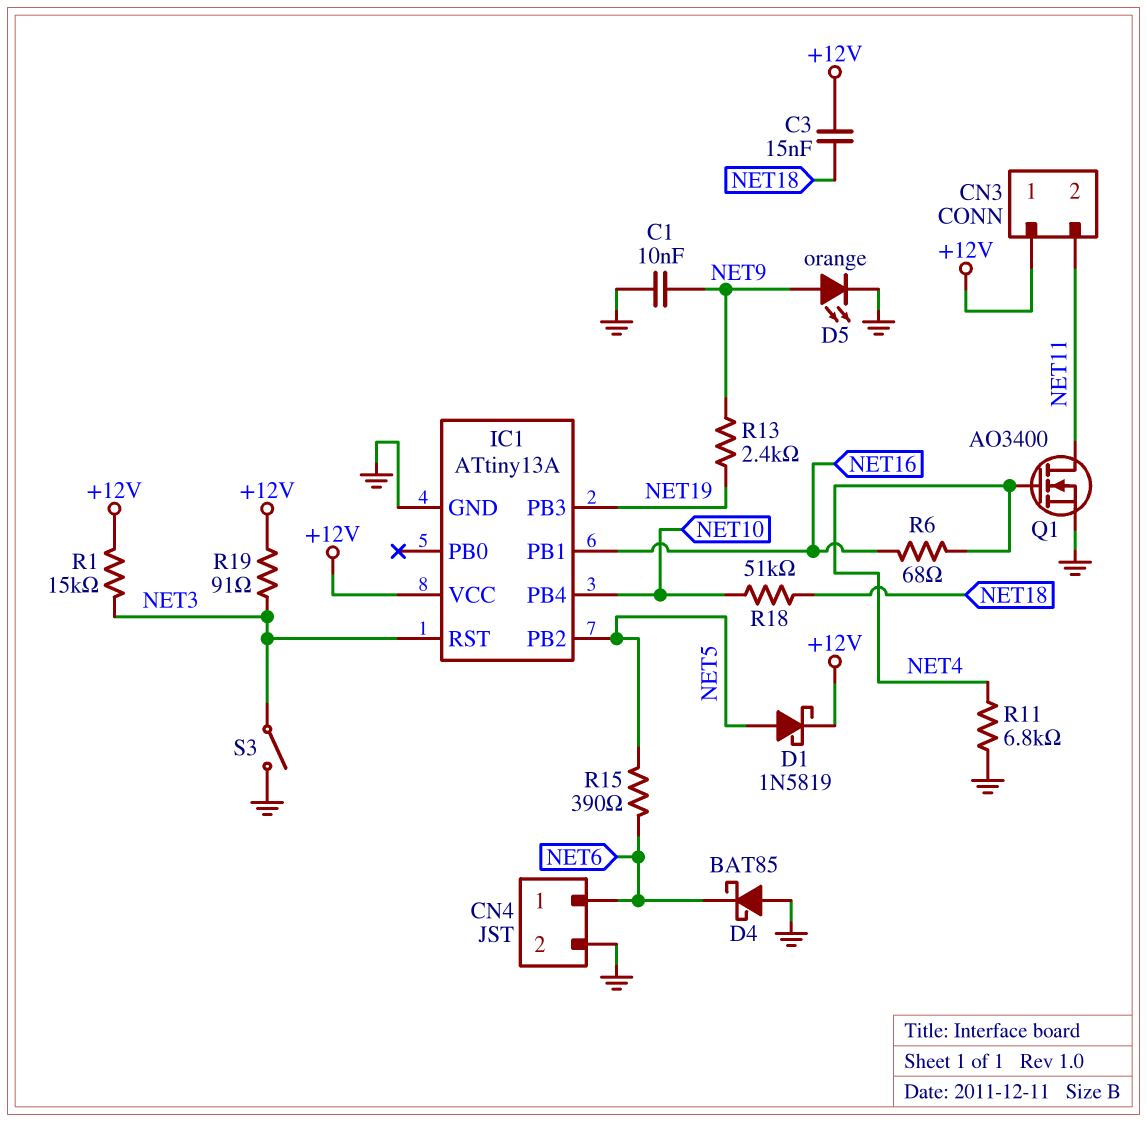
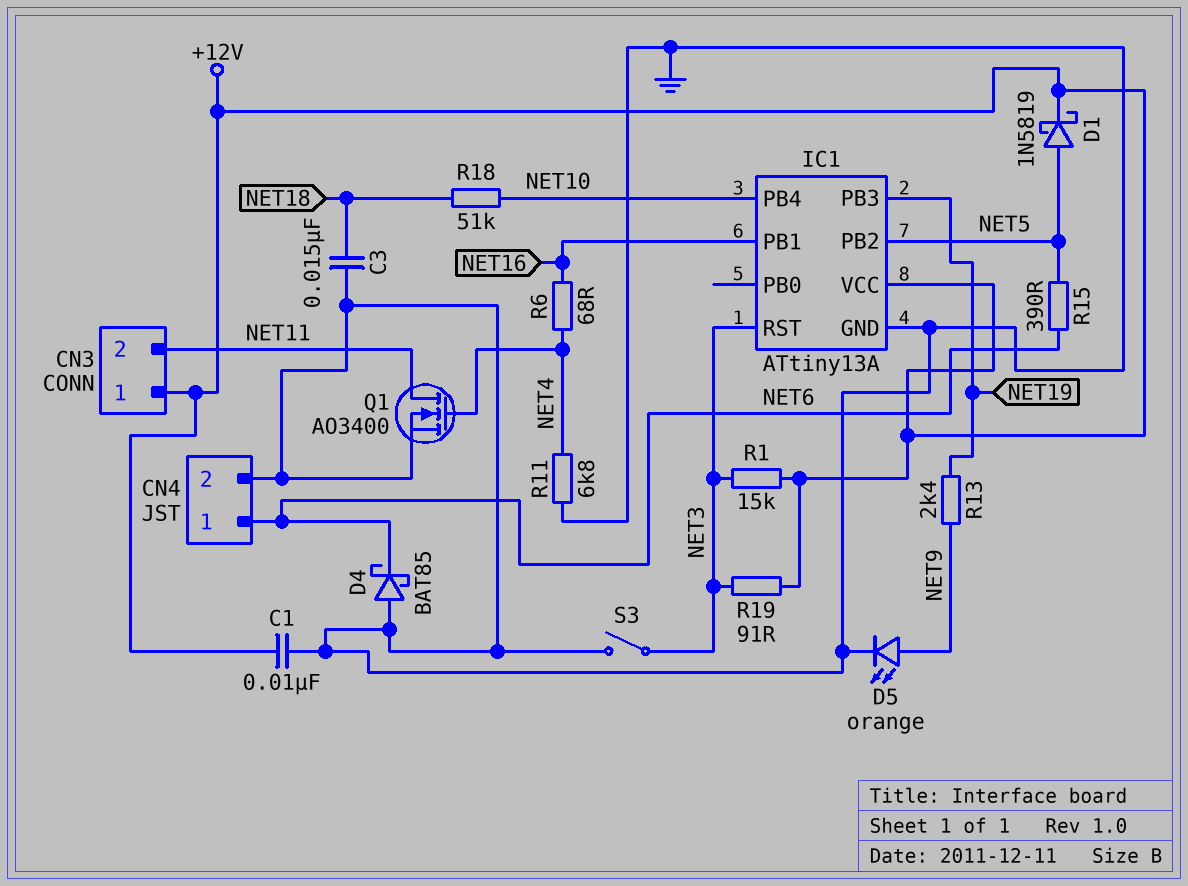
C1: 10nF (GND, NET9) -> 10nF (+12V, GND)
C3: 15nF (+12V, NET18) -> 15nF (GND, NET18)

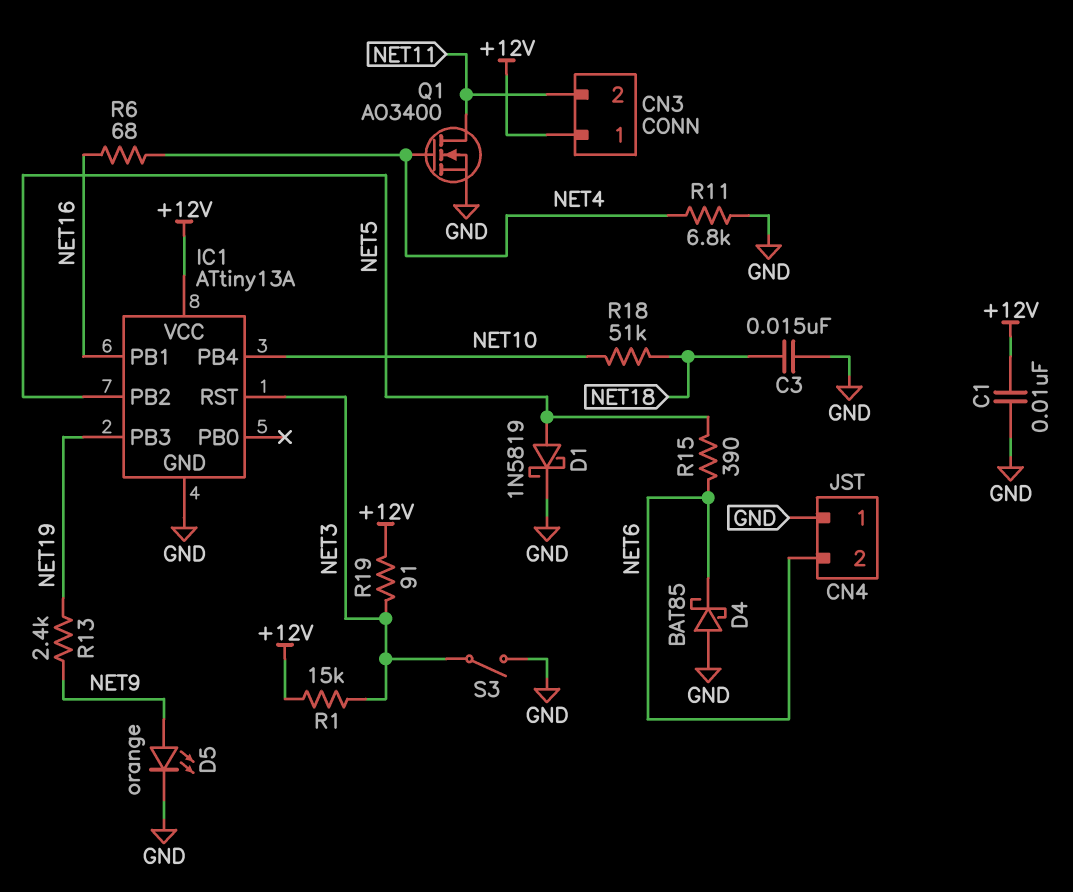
CN4 pin 1: NET6 -> GND
CN4 pin 2: GND -> NET6
D1: schottky 1N5819 (A NET5, K +12V) -> schottky 1N5819 (A NET5, K GND)

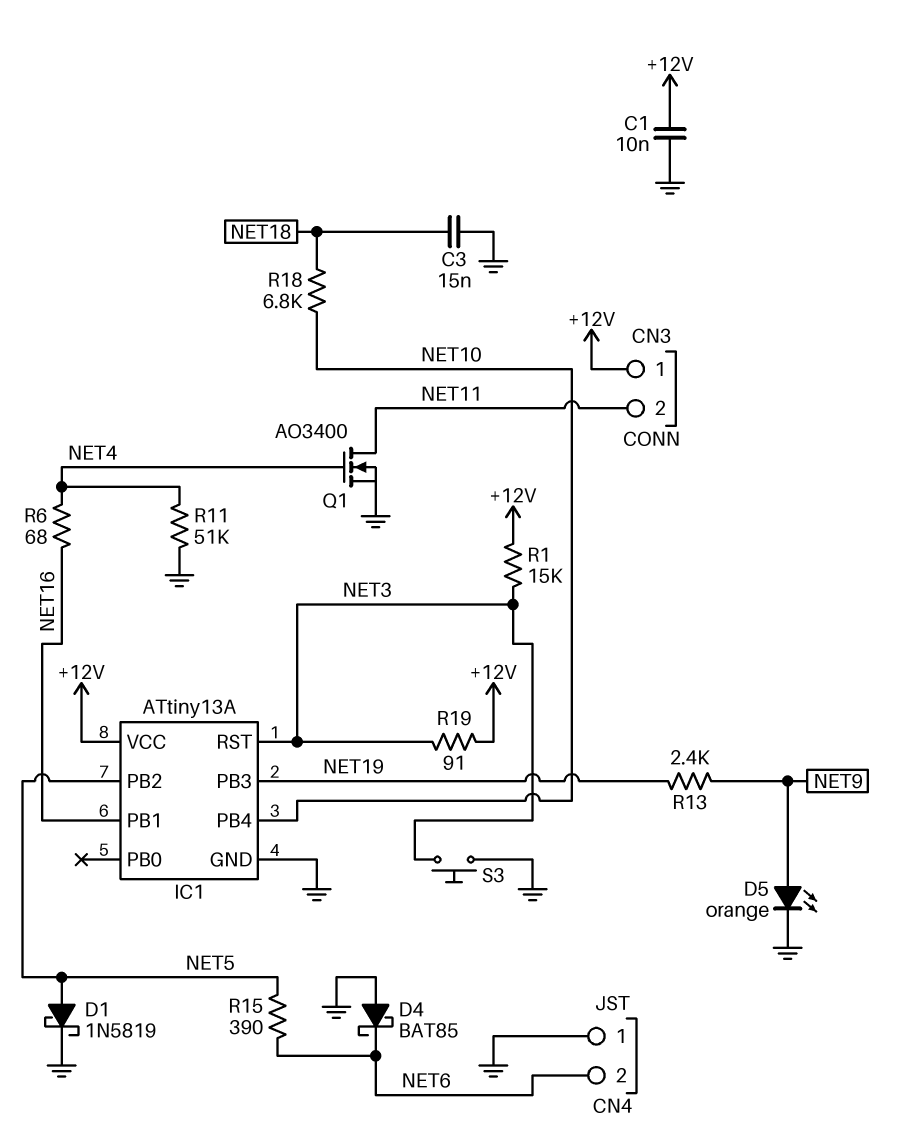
R11: 6.8k (GND, NET4) -> 51k (GND, NET4)
R18: 51k (NET10, NET18) -> 6.8k (NET10, NET18)
S3: switch (GND, NET3) -> button (GND, NET3)

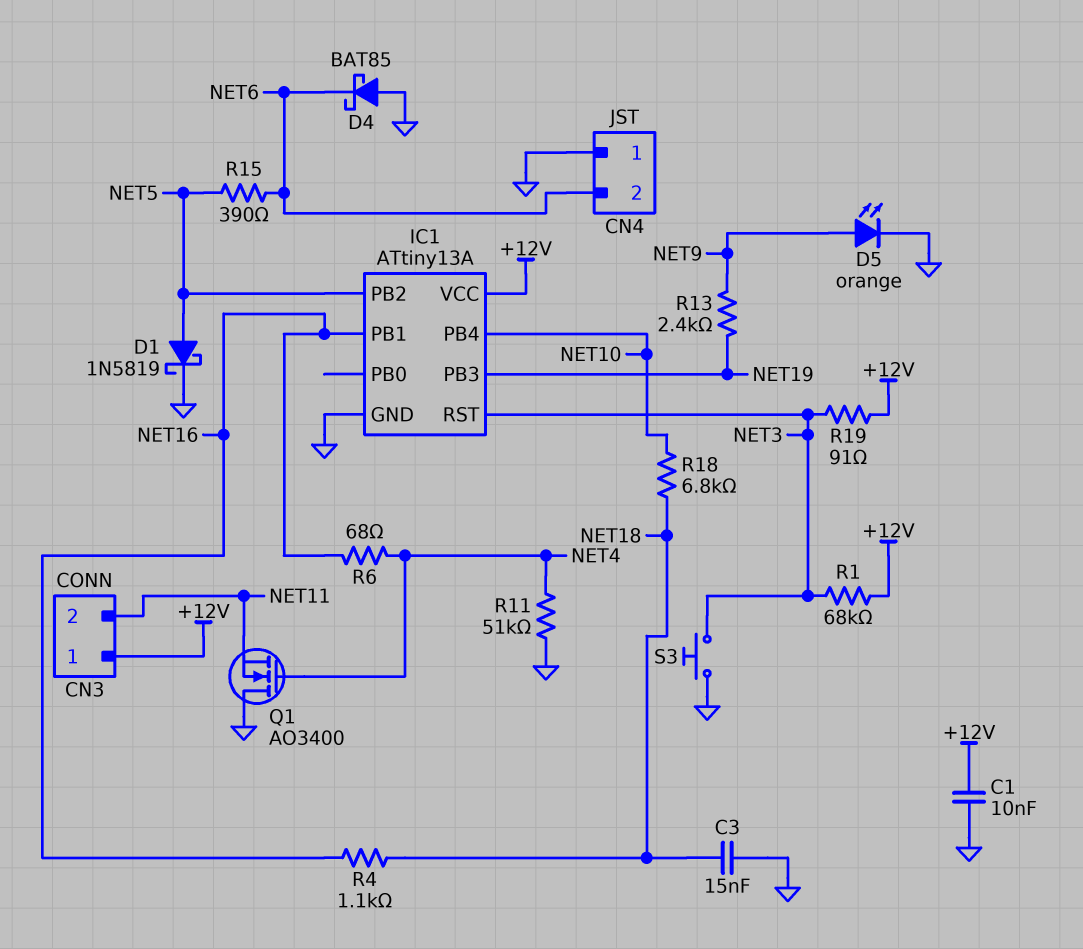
Q1: NMOS AO3400 (G NET4, D NET11, S GND) -> NMOS AO3400 (G NET4, D GND, S NET11)
R1: 15k (+12V, NET3) -> 68k (+12V, NET3)
R4: none -> 1.1k (NET16, NET18)

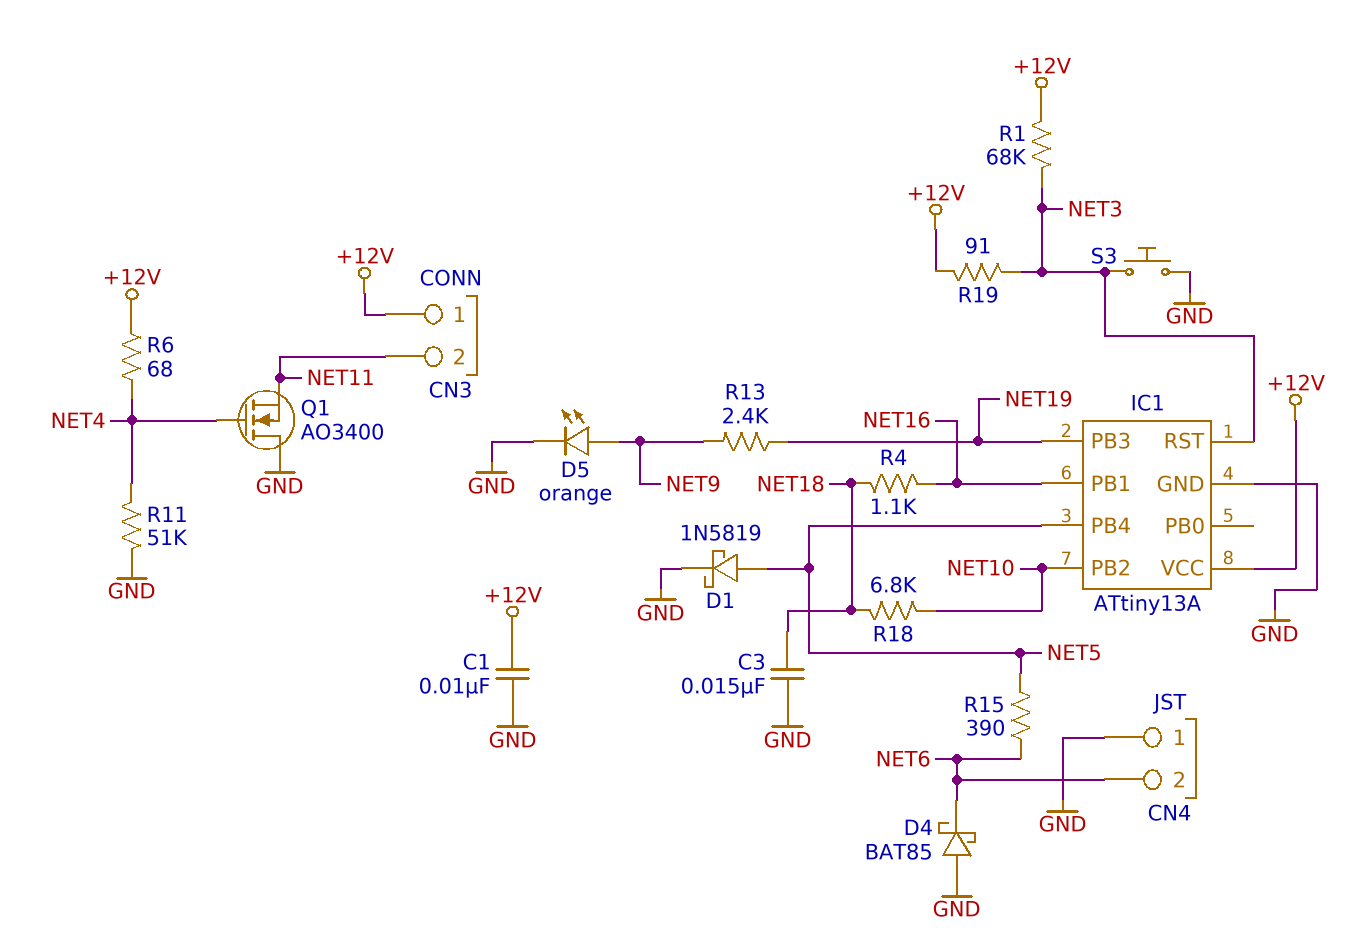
IC1 pin PB2: NET5 -> NET10
IC1 pin PB4: NET10 -> NET5
R6: 68 (NET4, NET16) -> 68 (+12V, NET4)

